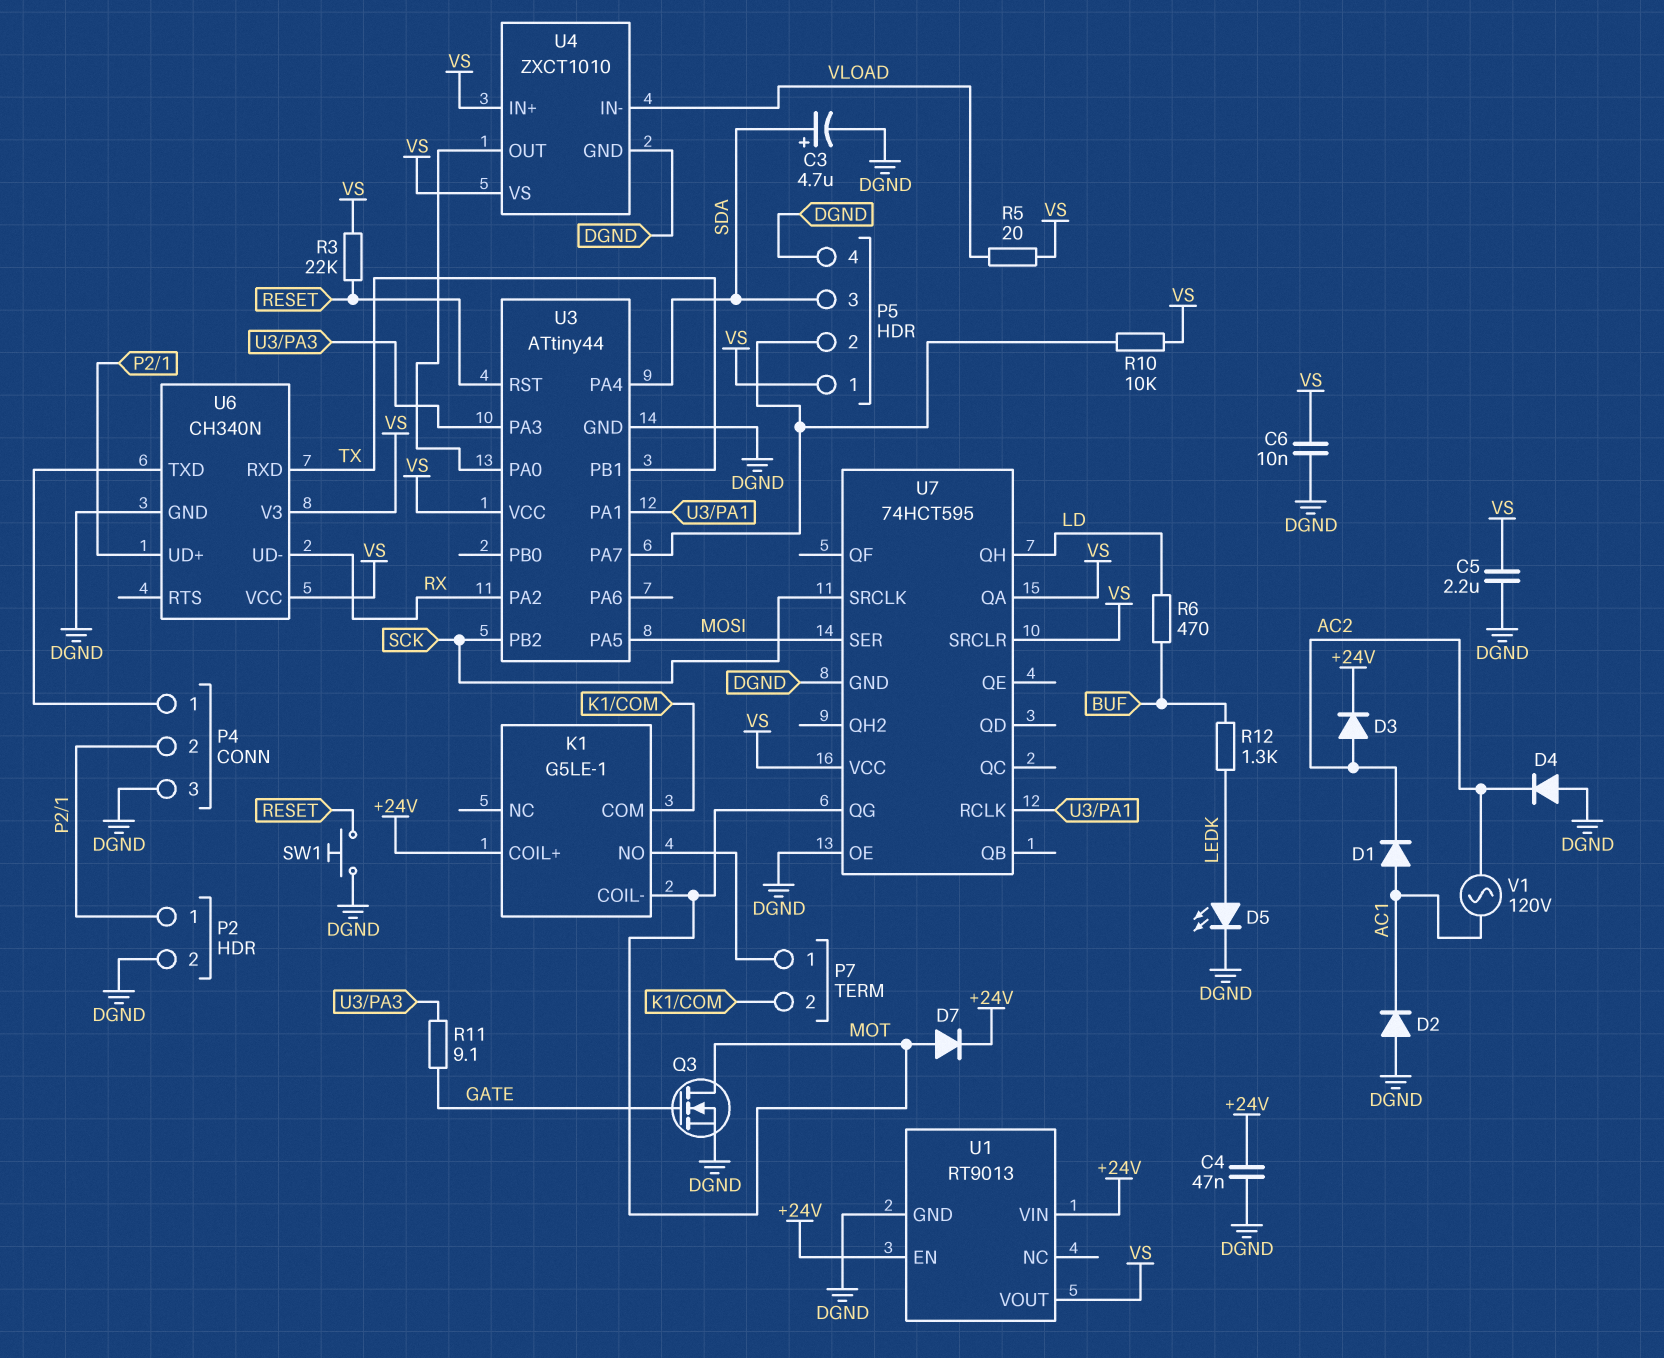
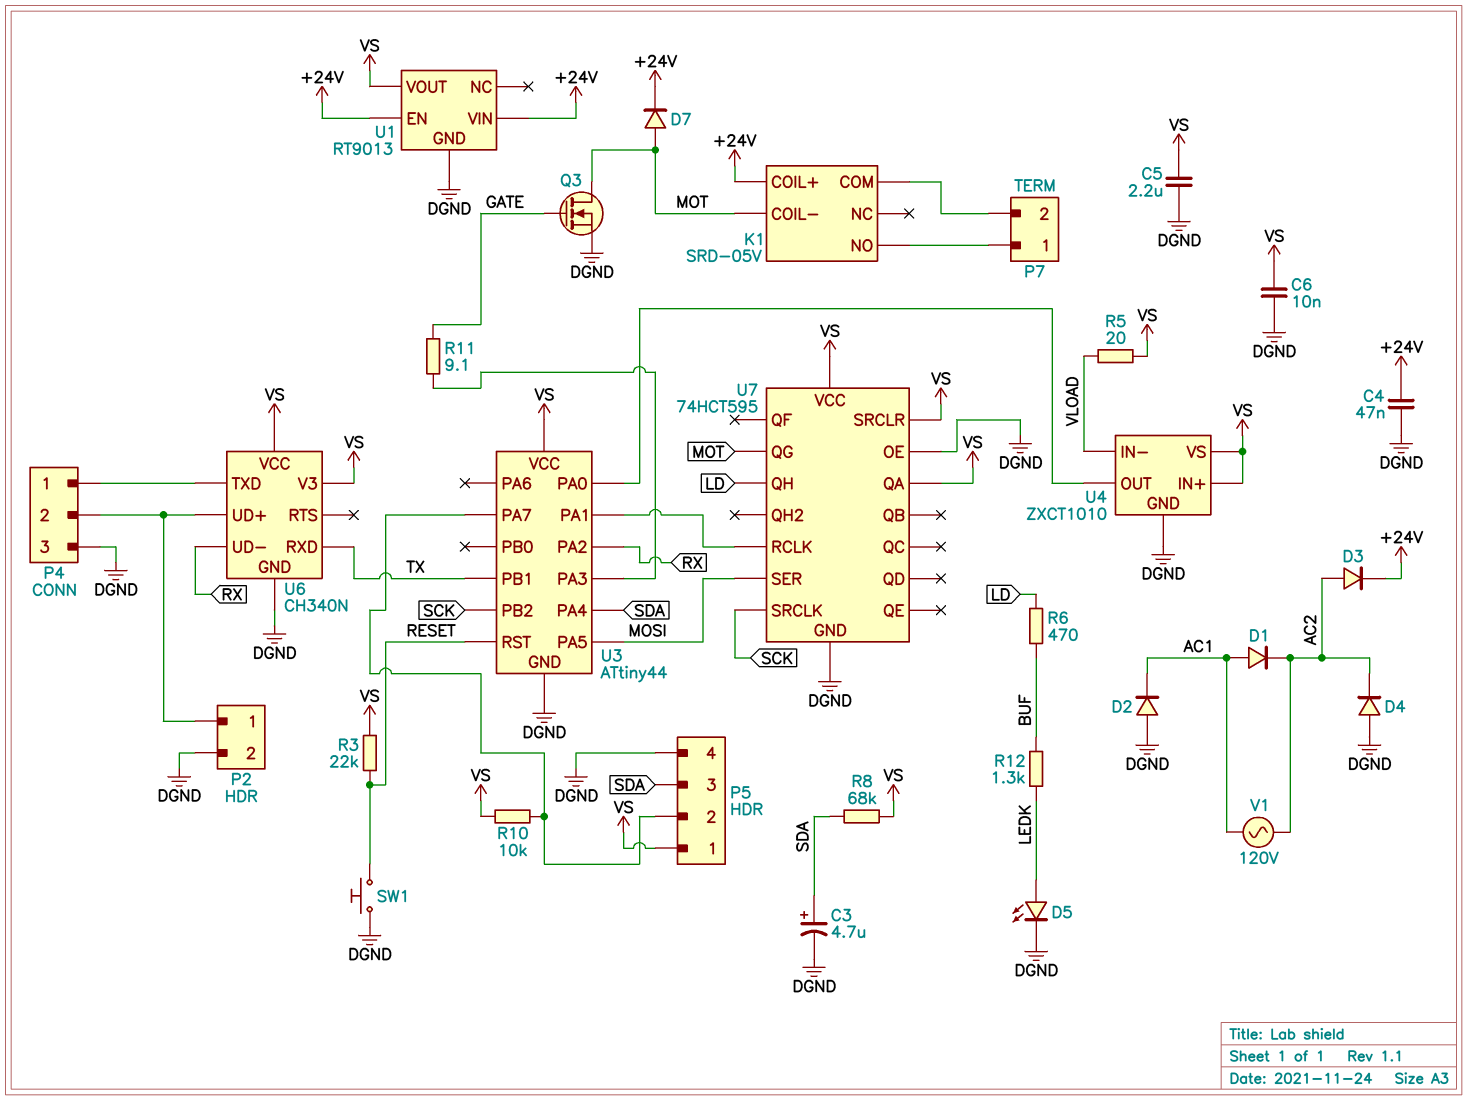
K1: G5LE-1 -> SRD-05V
R8: none -> 68k (SDA, VS)

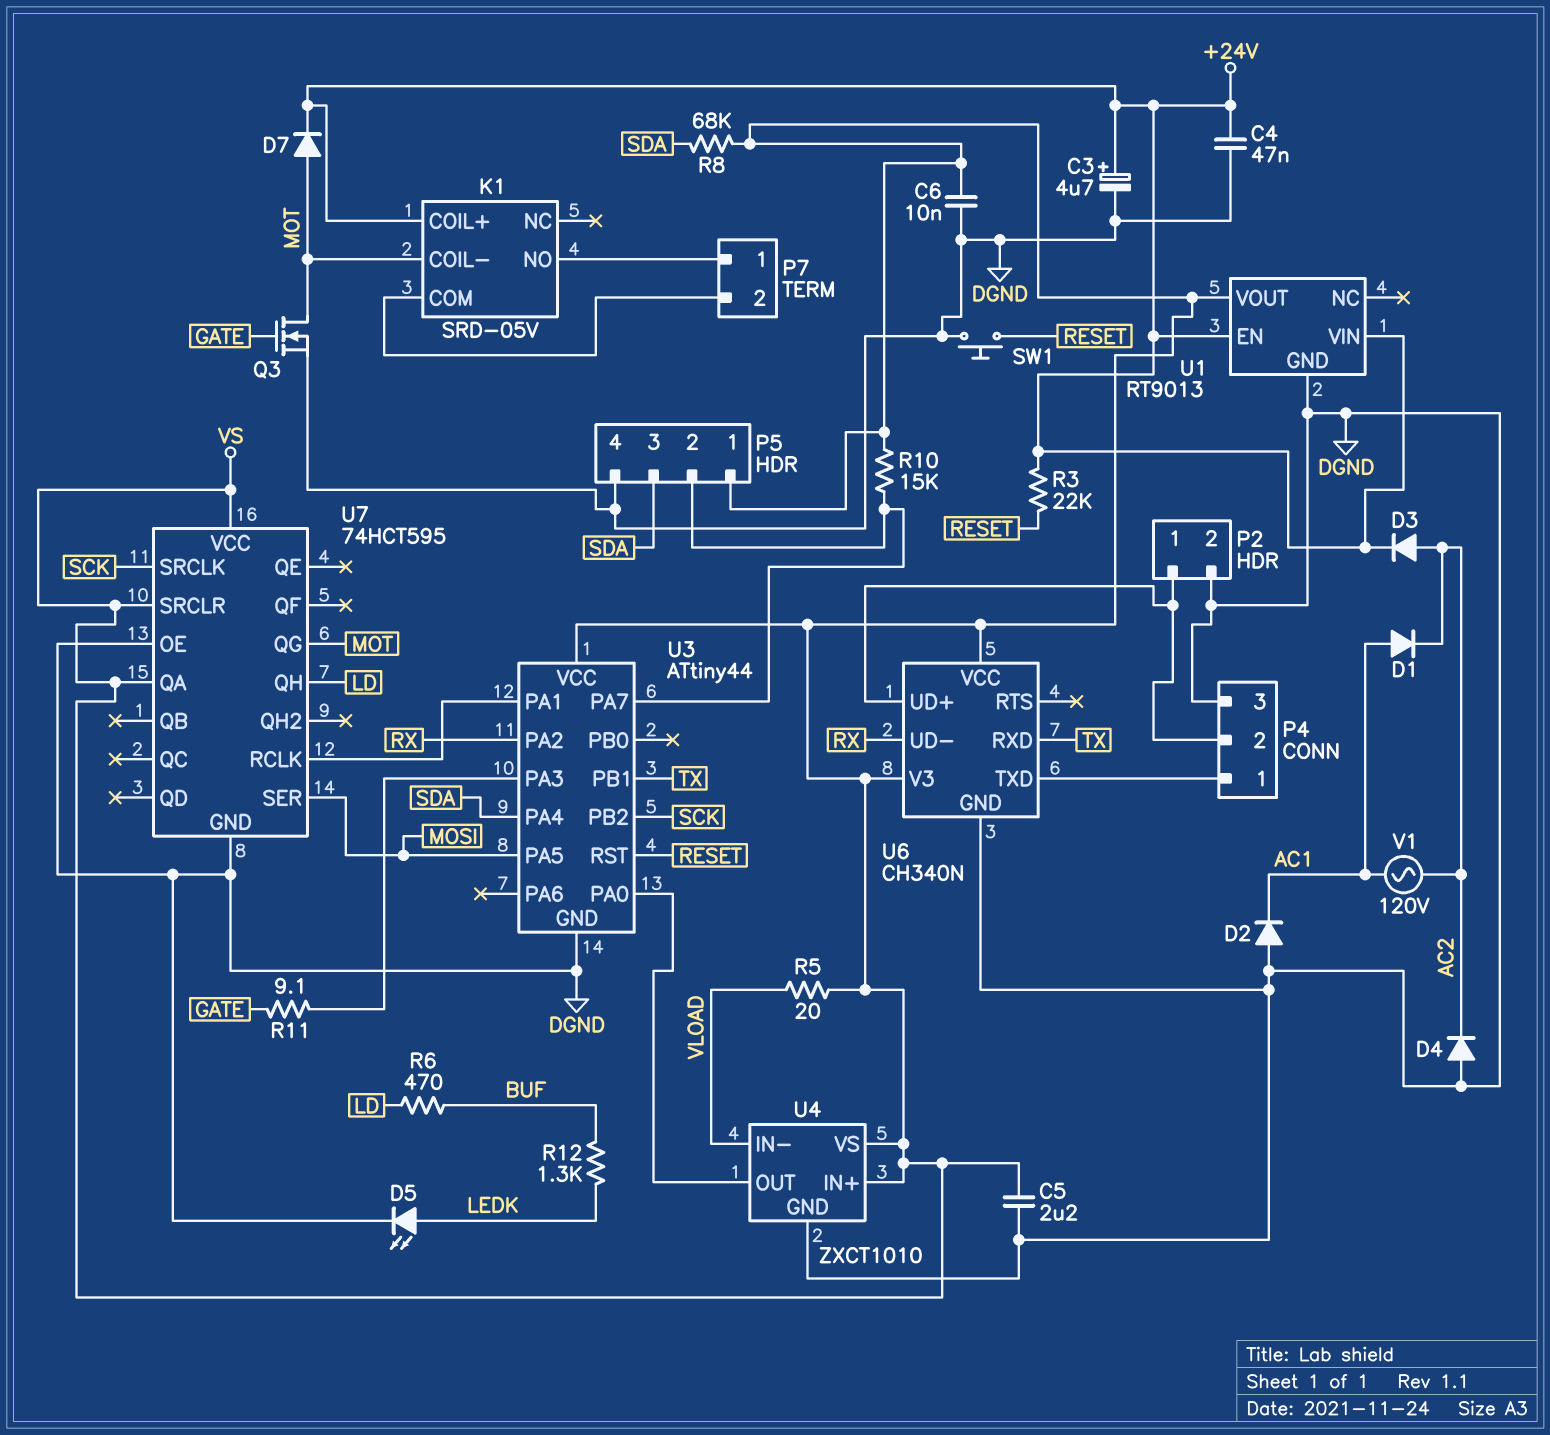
C3: 4.7uF (plus SDA, minus DGND) -> 4.7uF (plus +24V, minus DGND)
R3: 22k (RESET, VS) -> 22k (+24V, RESET)
R10: 10k (P5/2, VS) -> 15k (P5/2, VS)

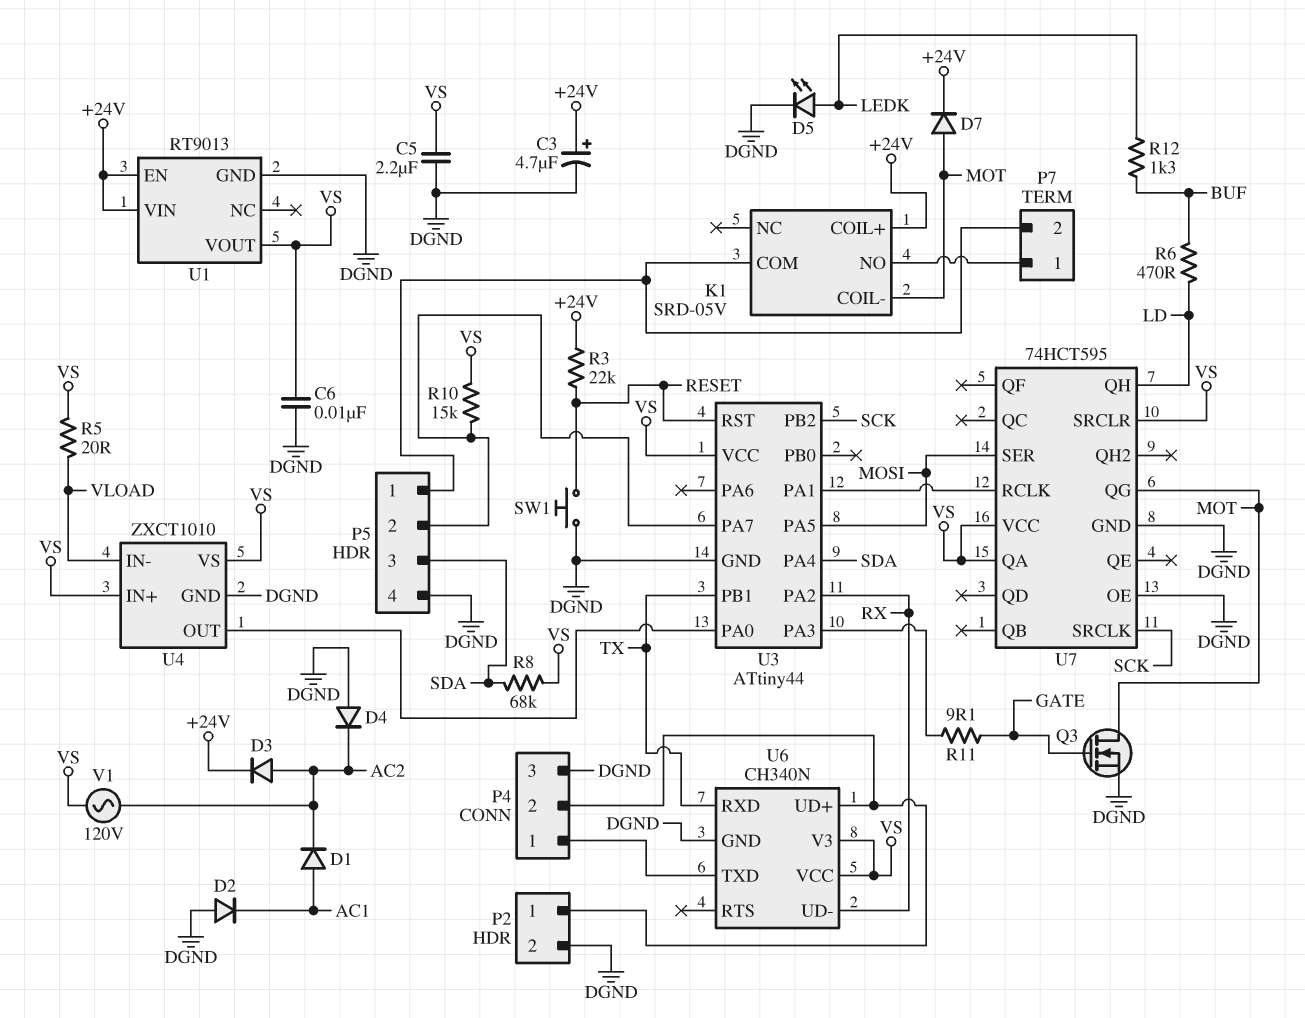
C4: 47nF (+24V, DGND) -> none
P5 pin 1: VS -> K1/COM
V1: AC 120V (AC1, AC2) -> AC 120V (AC2, VS)

